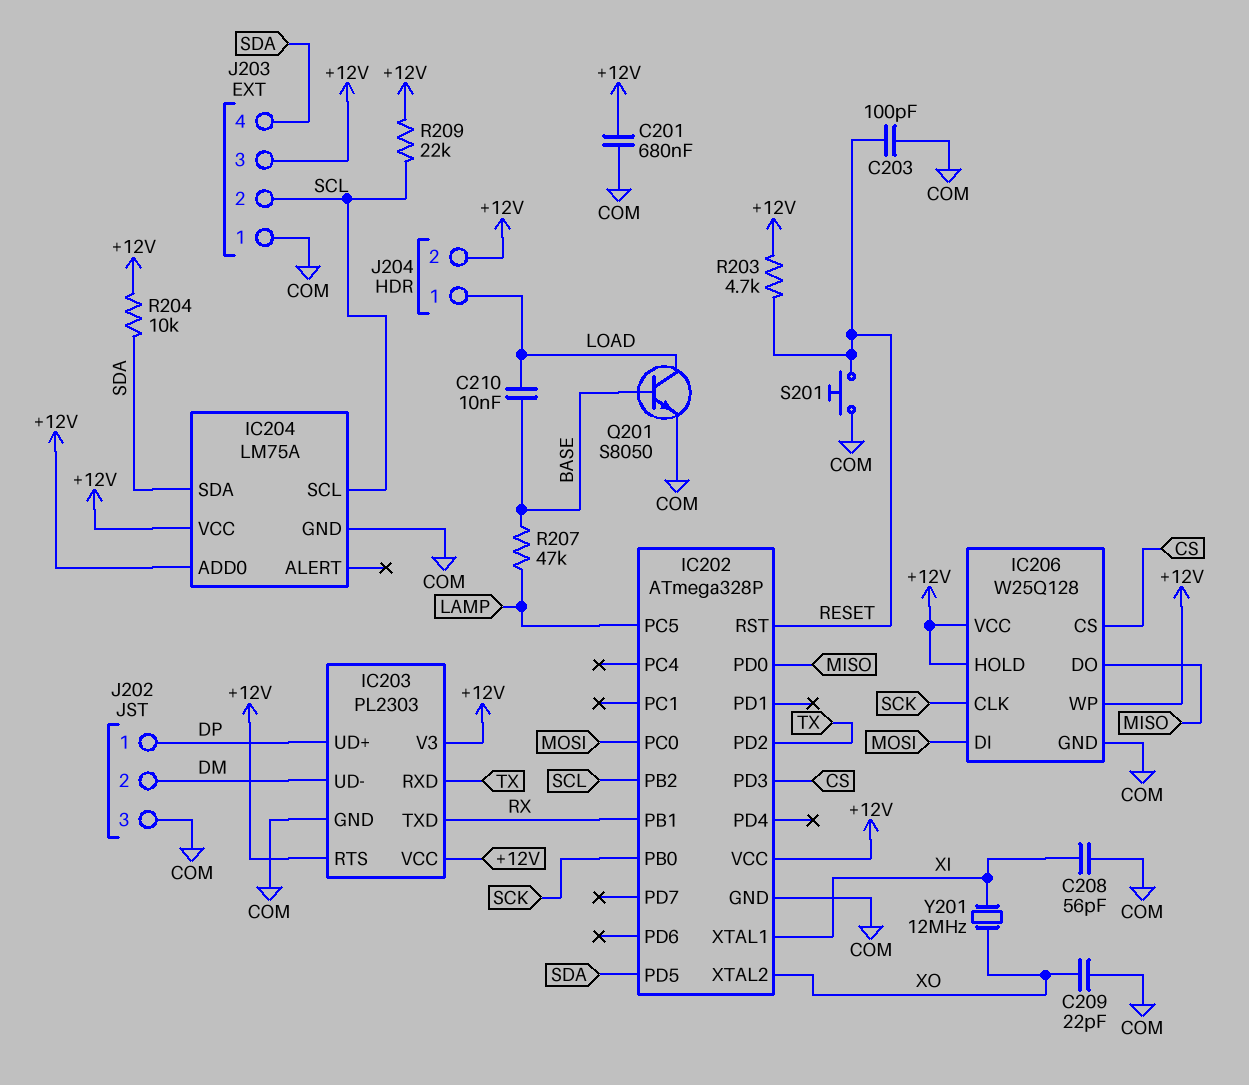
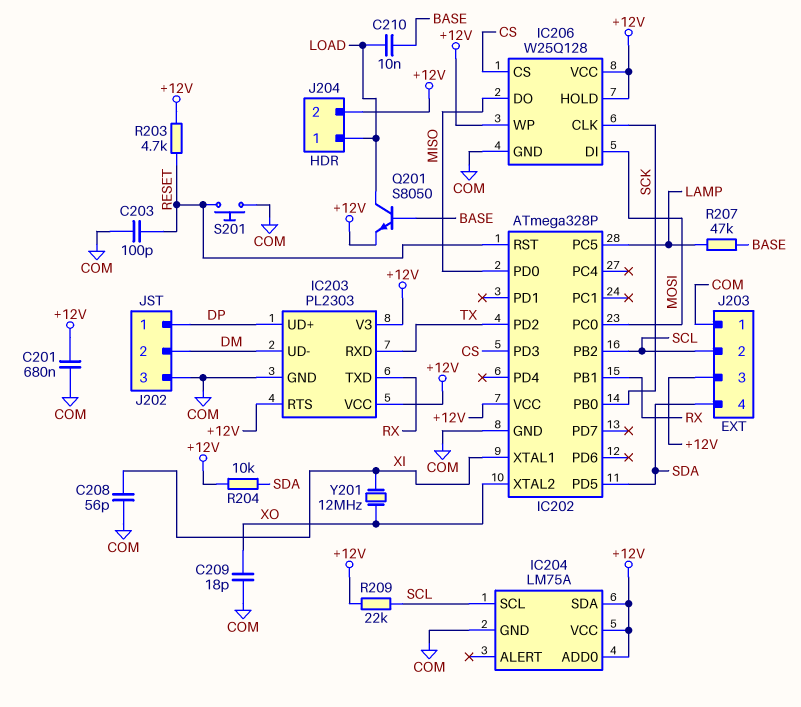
C209: 22pF (COM, XO) -> 18pF (COM, XO)
IC204 pin SDA: SDA -> +12V
Q201: NPN S8050 (B BASE, C LOAD, E COM) -> NPN S8050 (B BASE, C LOAD, E +12V)

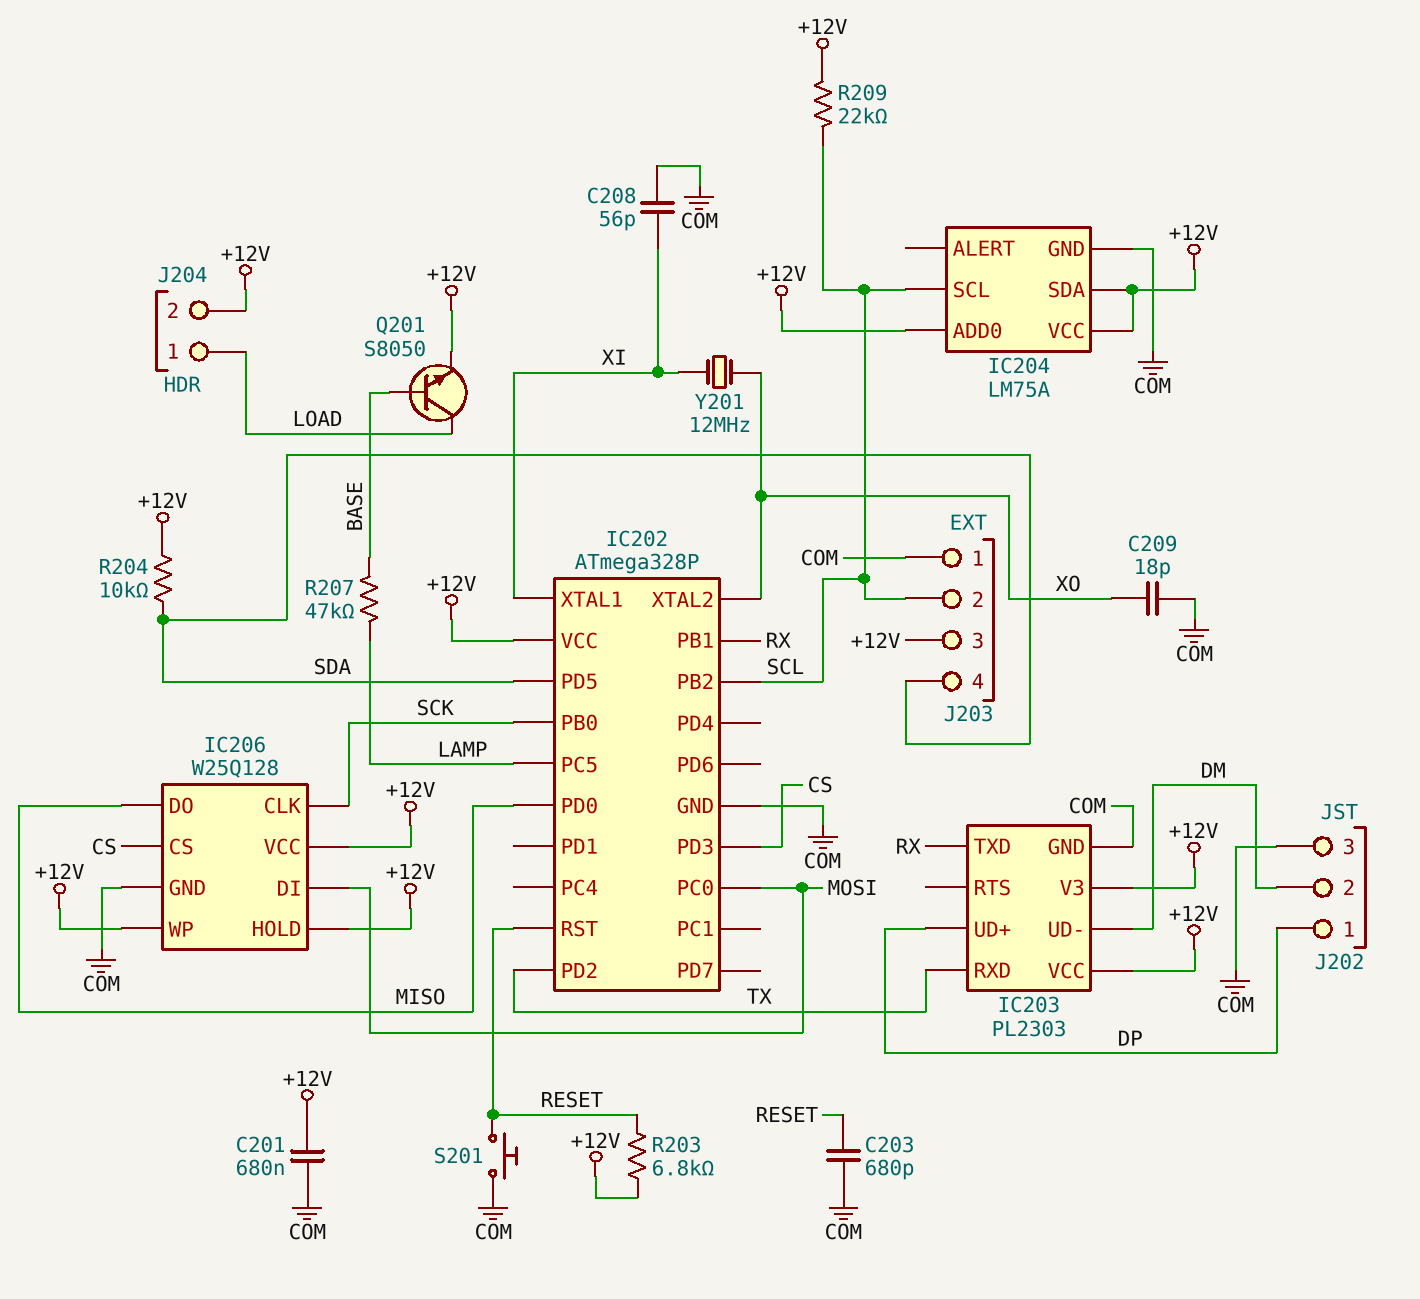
C203: 100pF (COM, RESET) -> 680pF (COM, RESET)
C210: 10nF (BASE, LOAD) -> none
IC203 pin RTS: +12V -> none
R203: 4.7k (+12V, RESET) -> 6.8k (+12V, RESET)

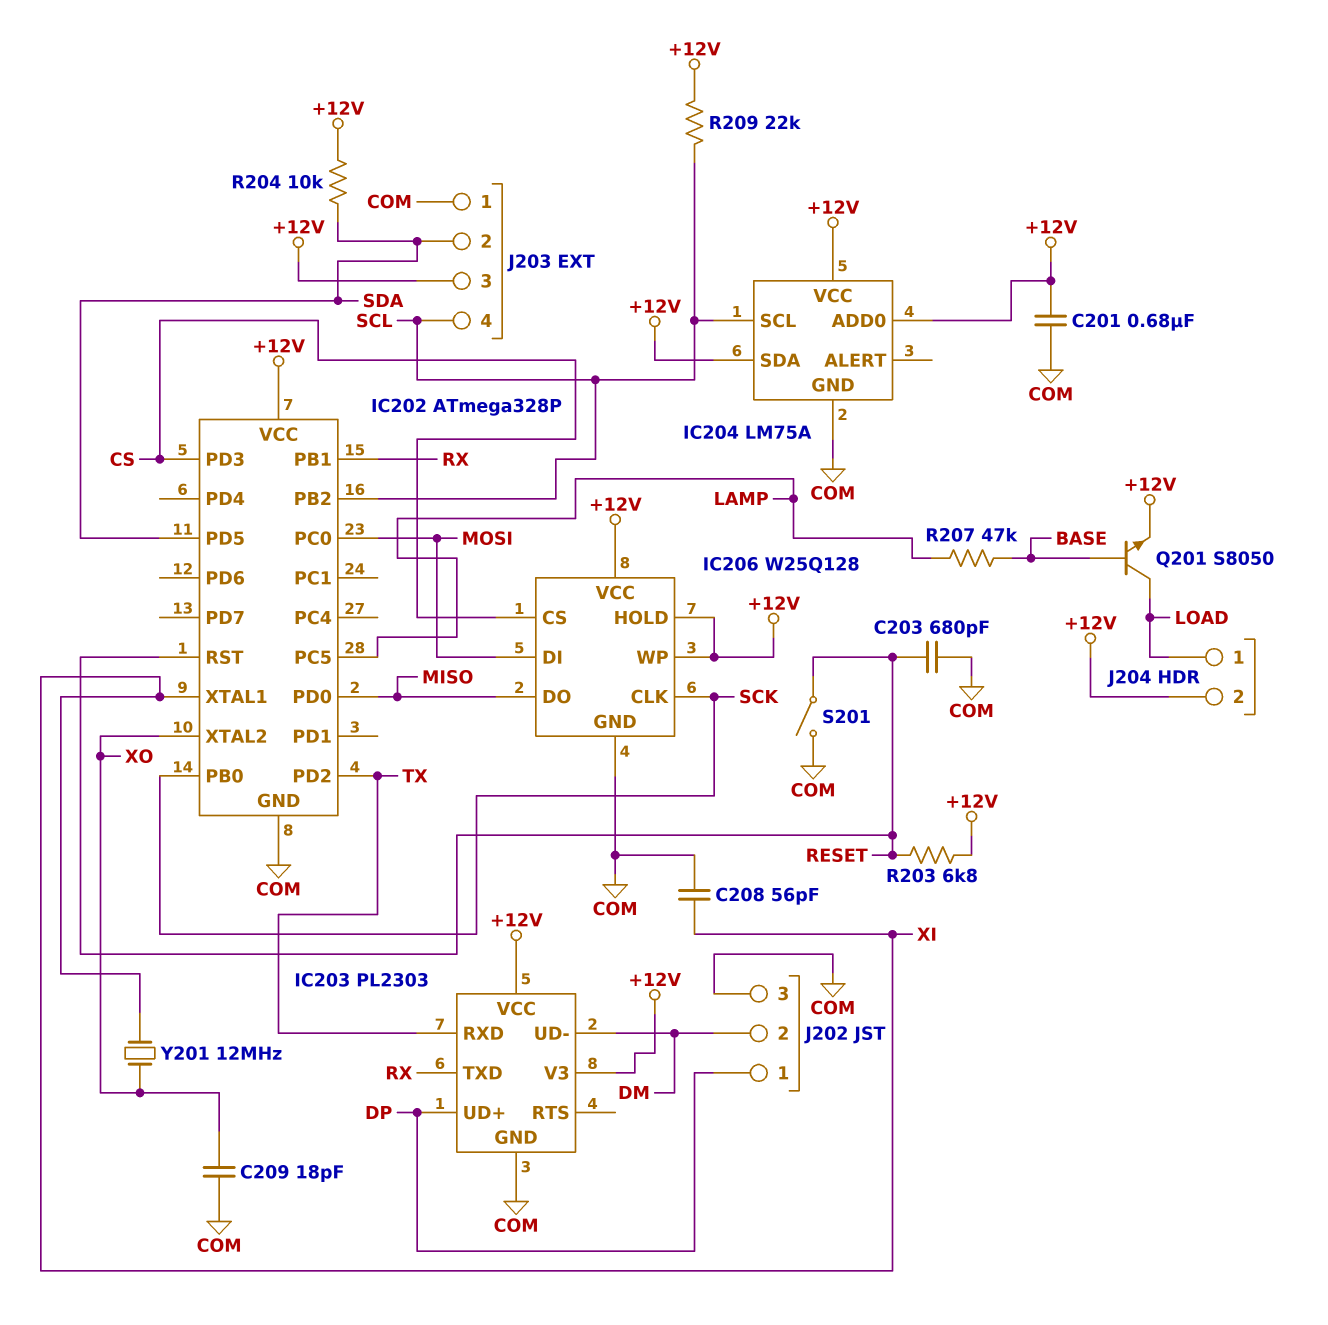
J203 pin 2: SCL -> SDA
J203 pin 4: SDA -> SCL
S201: button (COM, RESET) -> switch (COM, RESET)

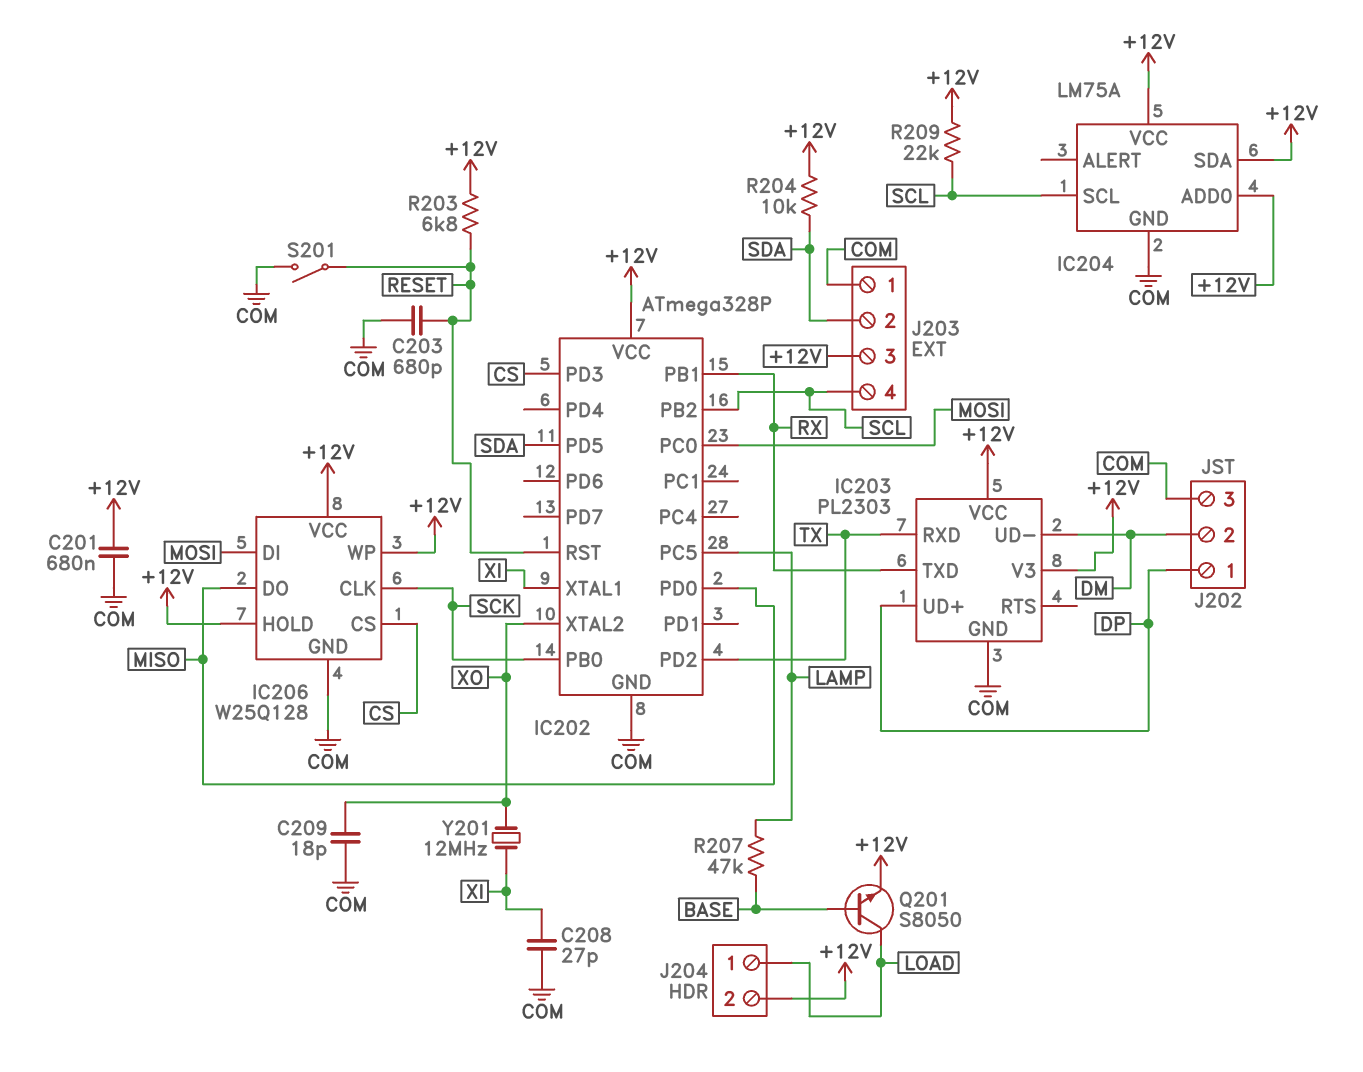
C208: 56pF (COM, XI) -> 27pF (COM, XI)

